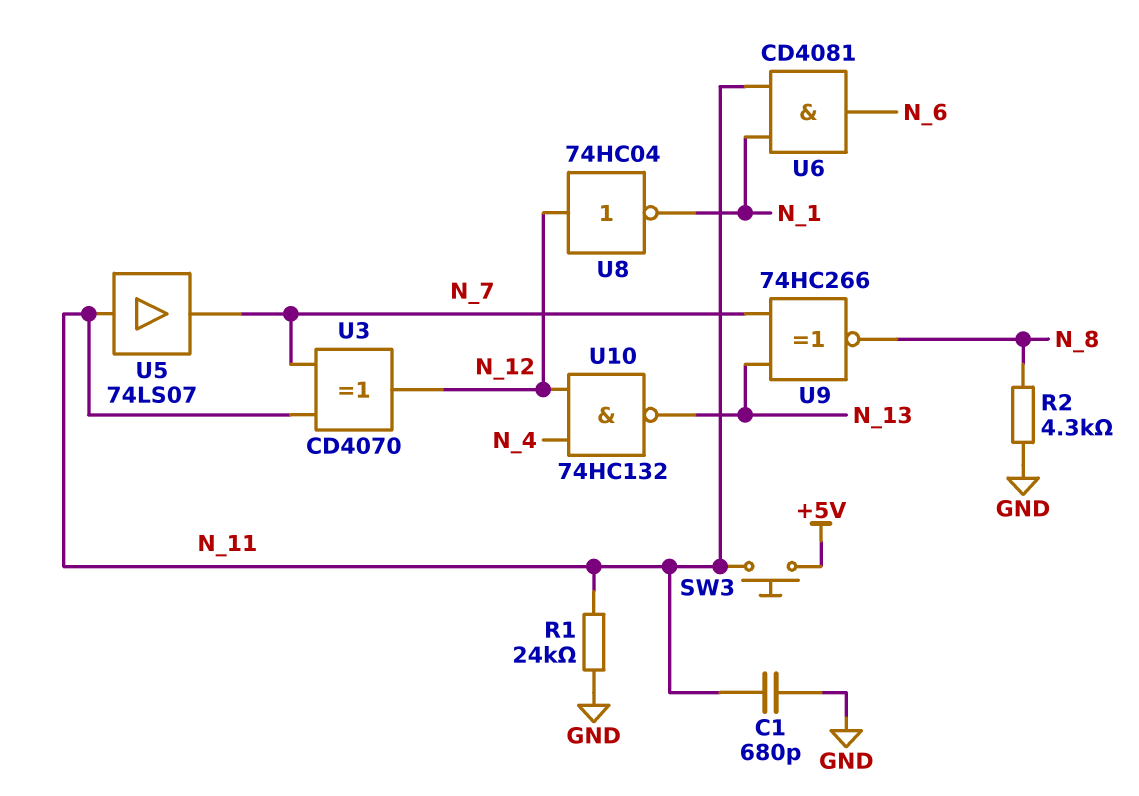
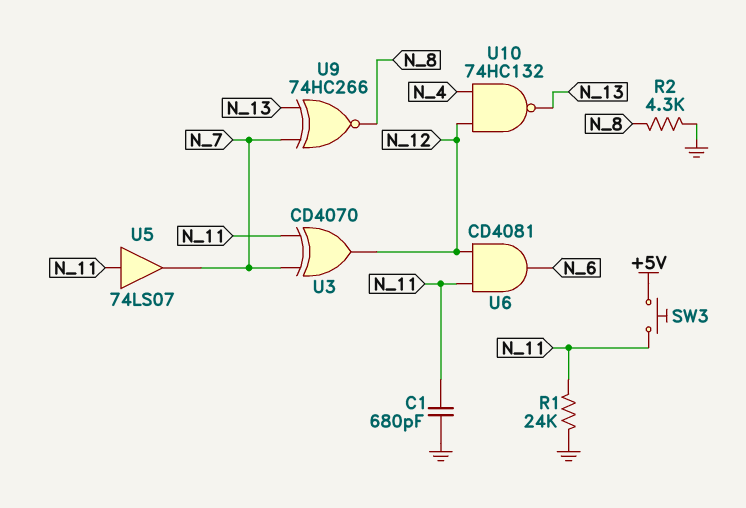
U6: AND CD4081 (in N_1, in N_11, out N_6) -> AND CD4081 (in N_11, in N_12, out N_6)
U8: NOT 74HC04 (in N_12, out N_1) -> none

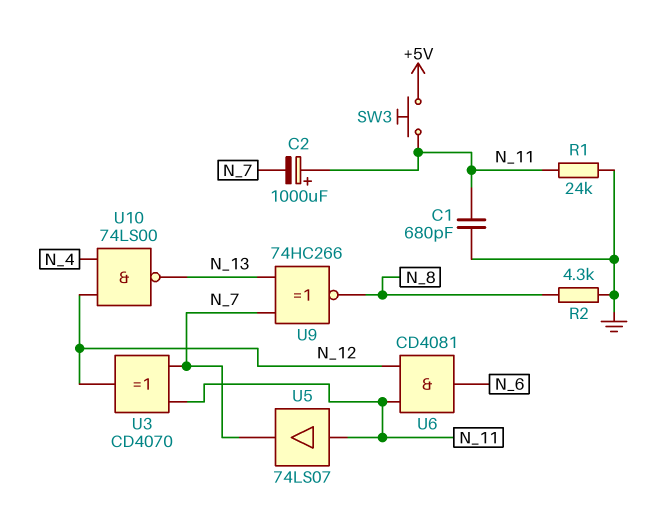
C2: none -> 1000uF (plus N_11, minus N_7)
U10: NAND 74HC132 (in N_4, in N_12, out N_13) -> NAND 74LS00 (in N_4, in N_12, out N_13)

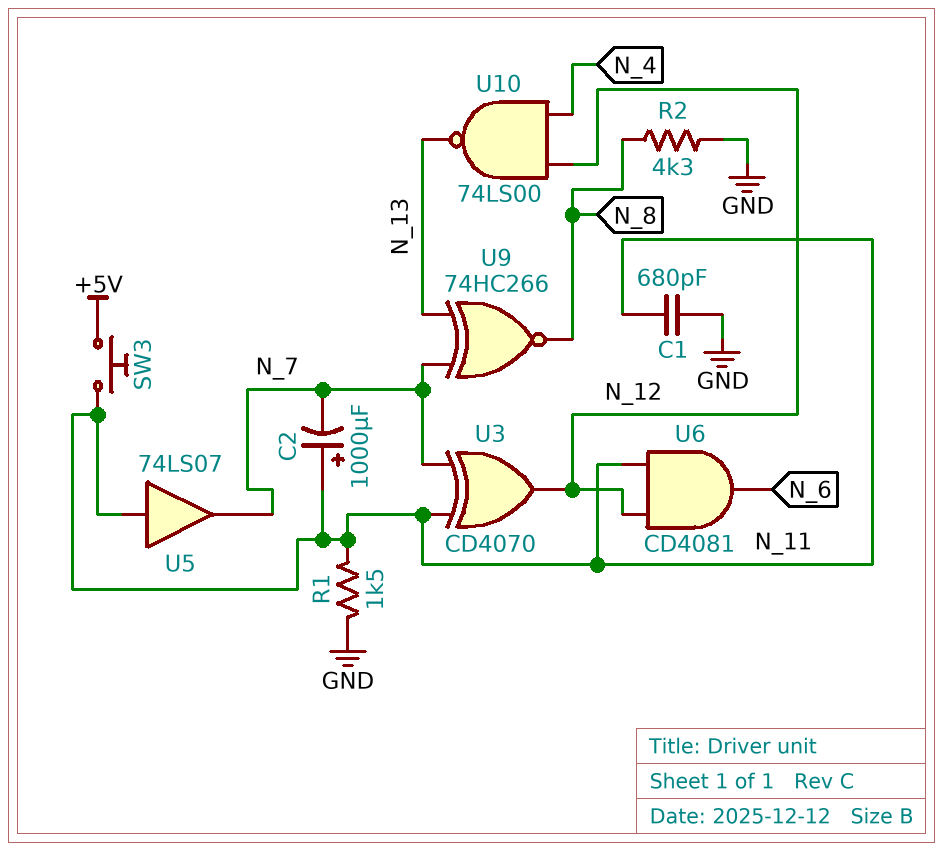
R1: 24k (GND, N_11) -> 1.5k (GND, N_11)

